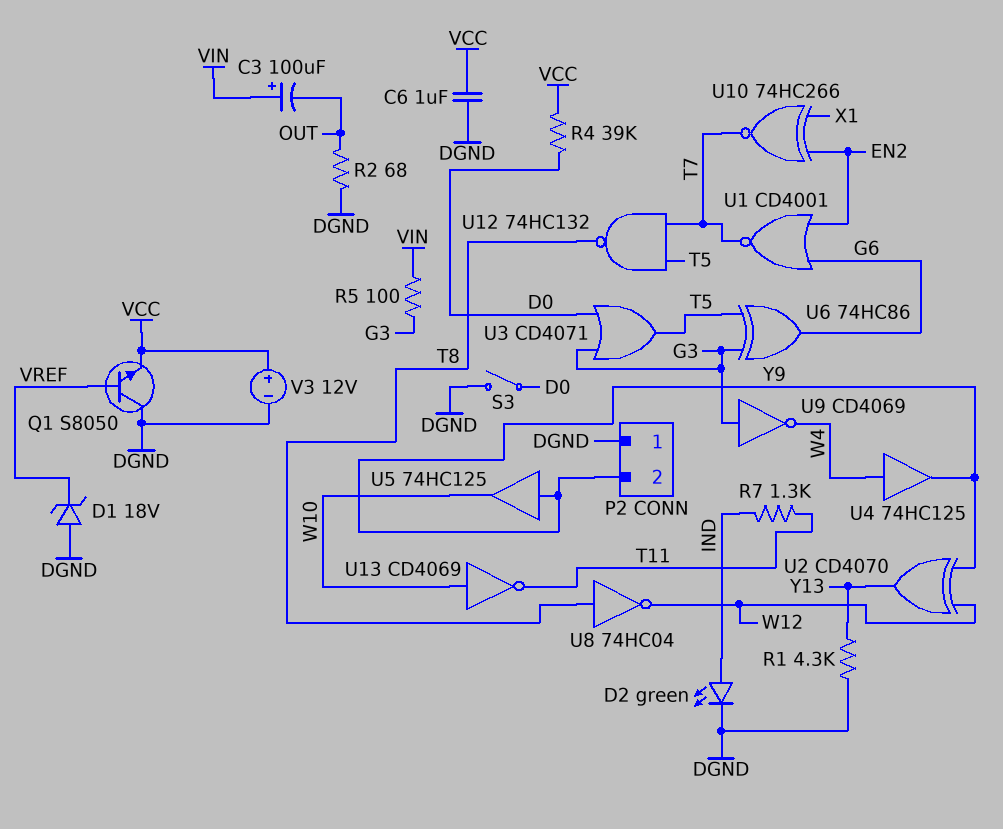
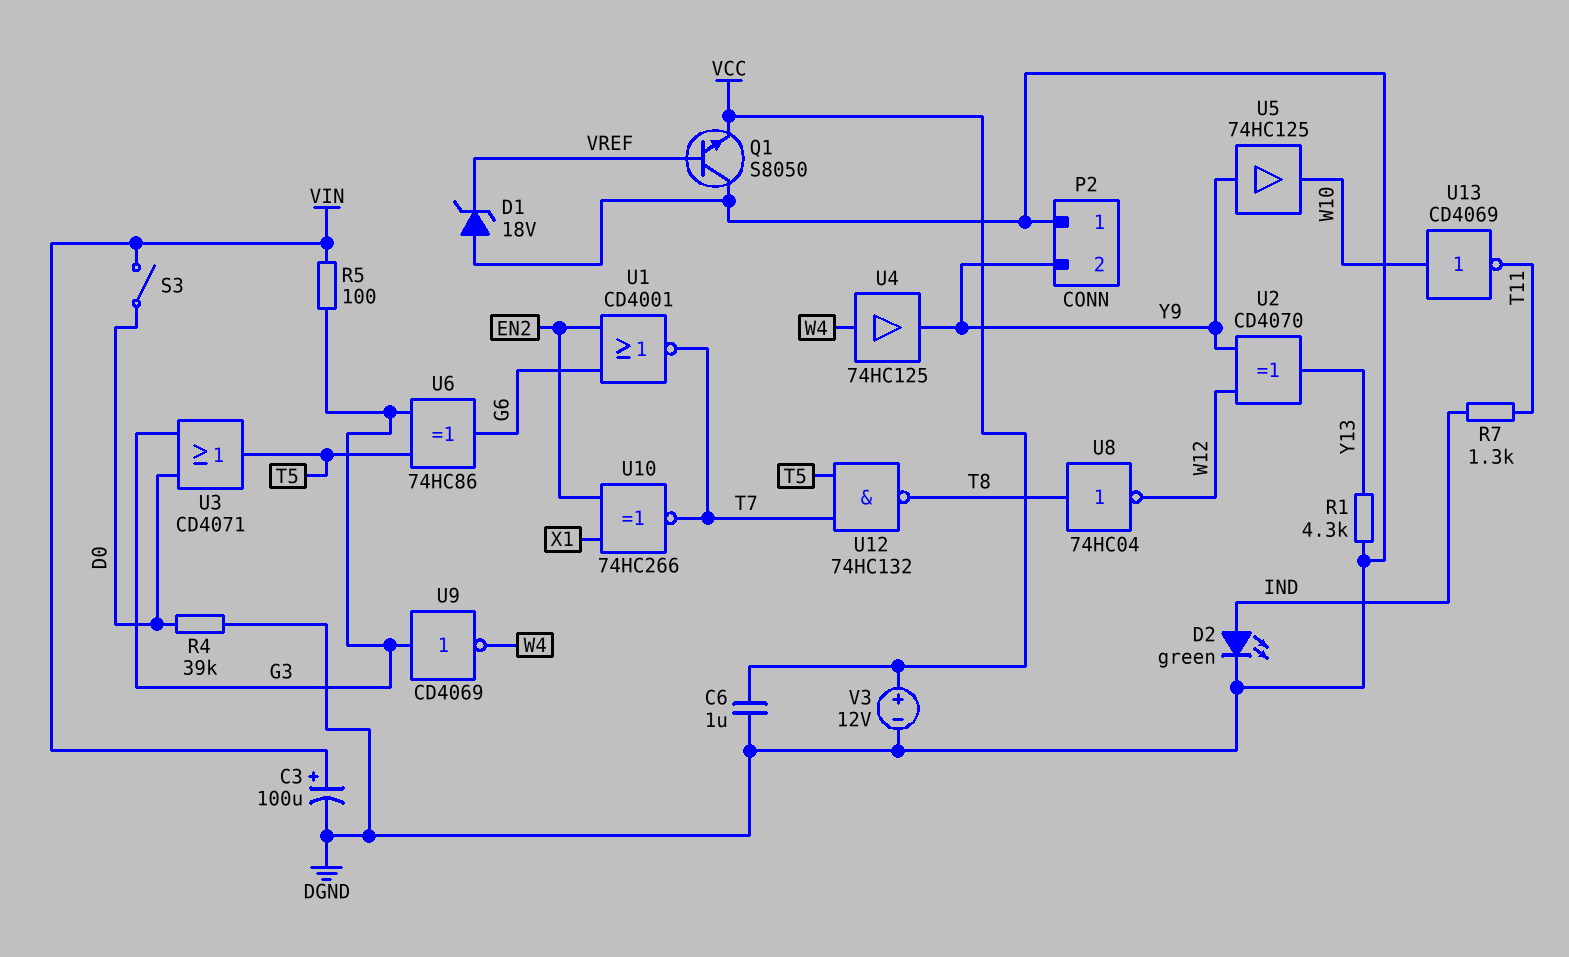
C3: 100uF (plus VIN, minus OUT) -> 100uF (plus VIN, minus DGND)
R2: 68 (DGND, OUT) -> none
R4: 39k (D0, VCC) -> 39k (D0, DGND)
S3: switch (D0, DGND) -> switch (D0, VIN)

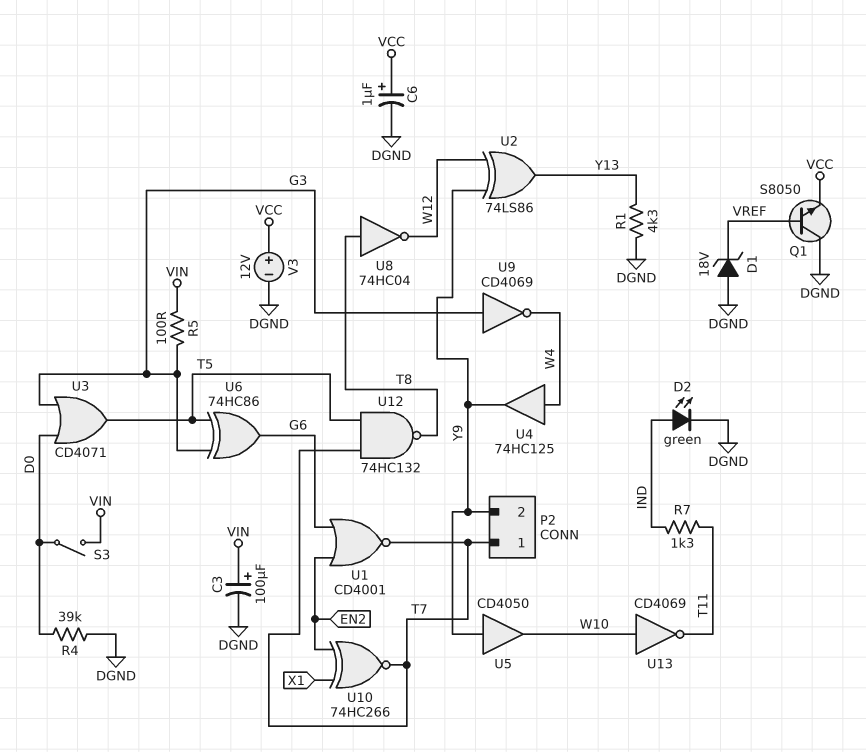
C6: 1uF (DGND, VCC) -> 1uF (plus VCC, minus DGND)
P2 pin 1: DGND -> T7
U2: XOR CD4070 (in W12, in Y9, out Y13) -> XOR 74LS86 (in W12, in Y9, out Y13)
U5: buffer 74HC125 (in Y9, out W10) -> buffer CD4050 (in Y9, out W10)

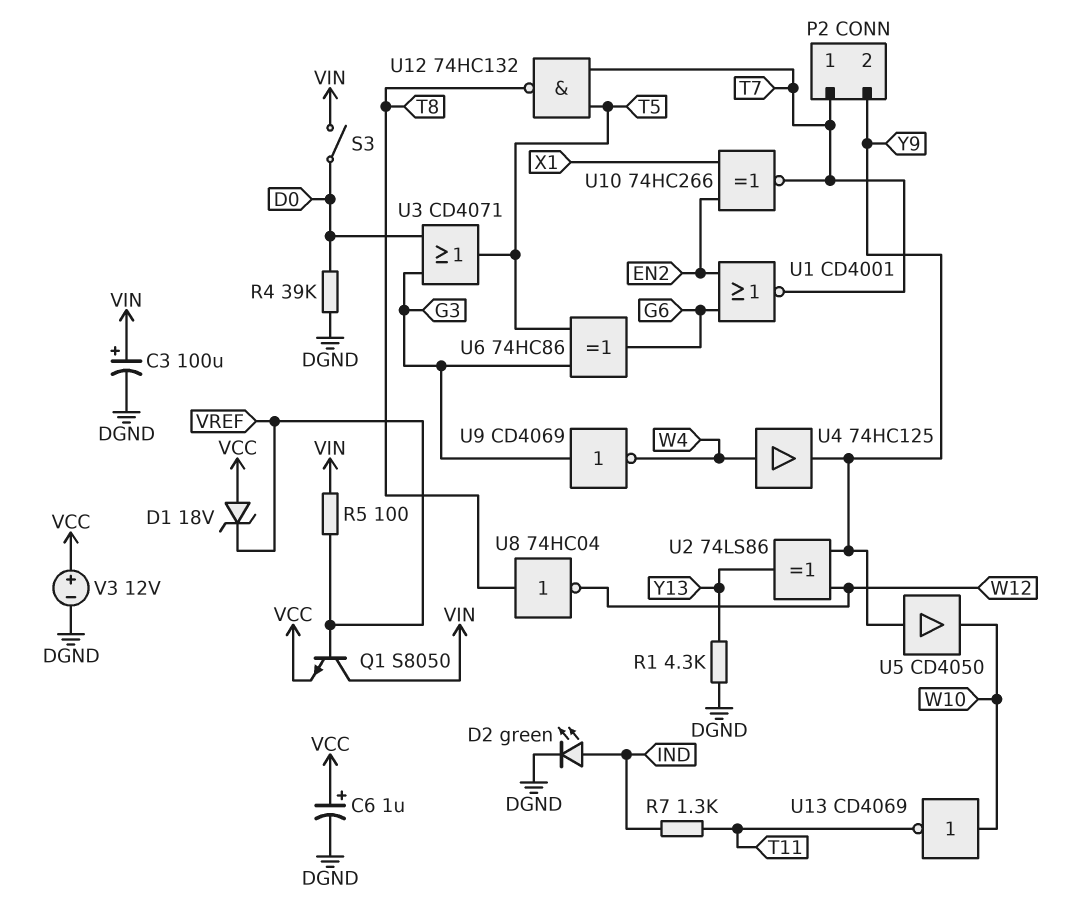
D1: zener 18V (A DGND, K VREF) -> zener 18V (A VCC, K VREF)
Q1: NPN S8050 (B VREF, C DGND, E VCC) -> NPN S8050 (B VREF, C VIN, E VCC)
R5: 100 (G3, VIN) -> 100 (VIN, VREF)

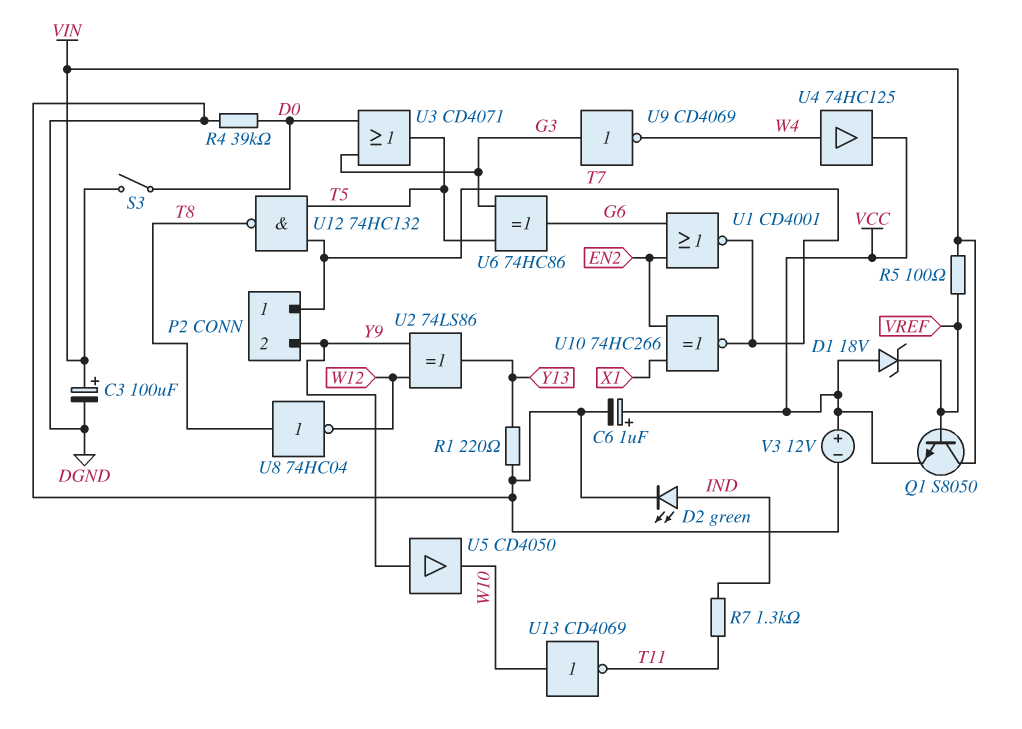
R1: 4.3k (DGND, Y13) -> 220 (DGND, Y13)
U4: buffer 74HC125 (in W4, out Y9) -> buffer 74HC125 (in W4, out VCC)

